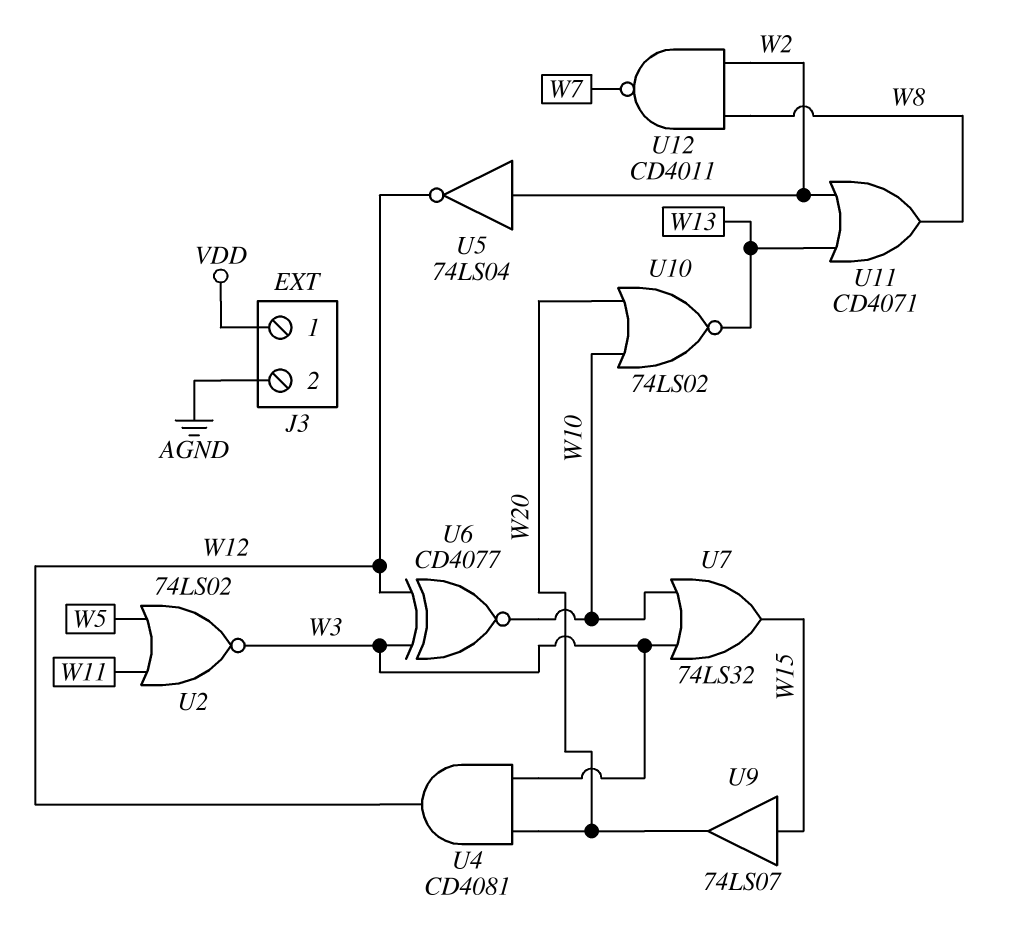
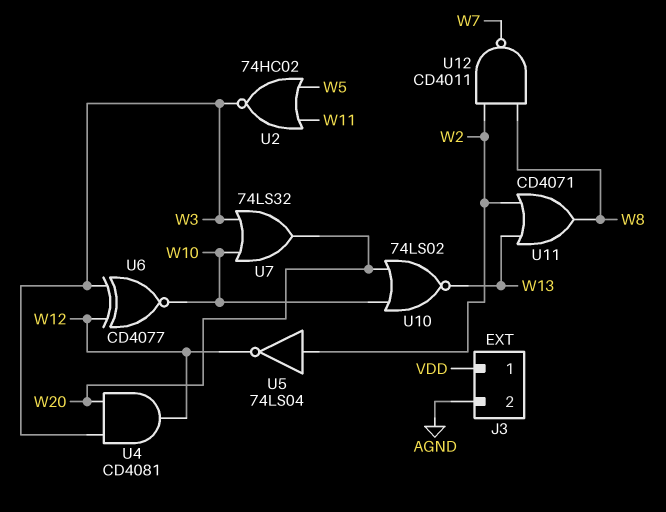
U2: NOR 74LS02 (in W5, in W11, out W3) -> NOR 74HC02 (in W5, in W11, out W3)
U7: OR 74LS32 (in W3, in W10, out W15) -> OR 74LS32 (in W3, in W10, out W20)
U9: buffer 74LS07 (in W15, out W20) -> none

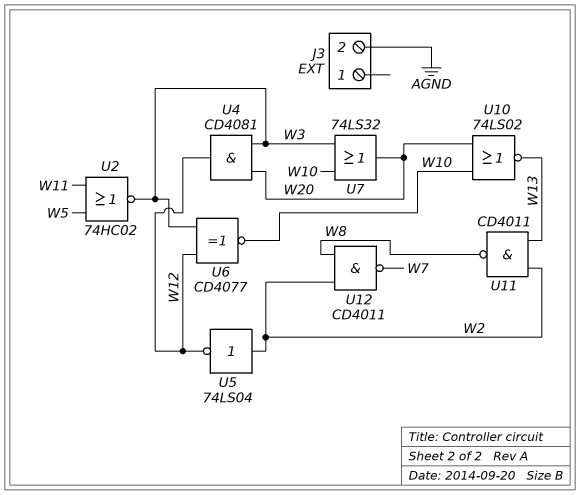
J3 pin 1: VDD -> none
U11: OR CD4071 (in W2, in W13, out W8) -> NAND CD4011 (in W2, in W13, out W8)

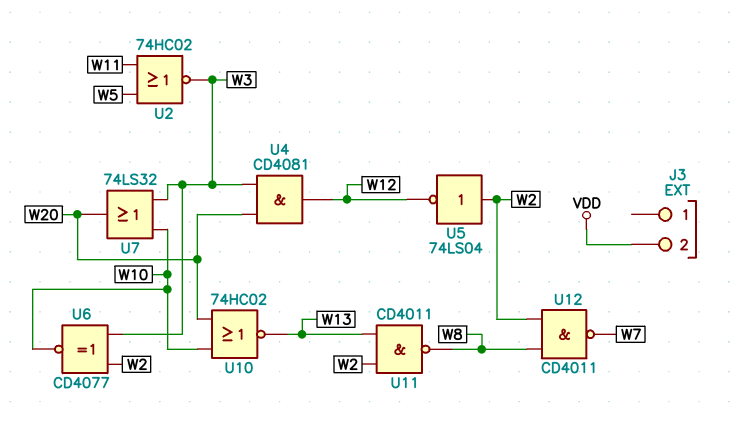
J3 pin 2: AGND -> VDD
U6: XNOR CD4077 (in W3, in W12, out W10) -> XNOR CD4077 (in W2, in W3, out W10)
U10: NOR 74LS02 (in W10, in W20, out W13) -> NOR 74HC02 (in W10, in W20, out W13)

